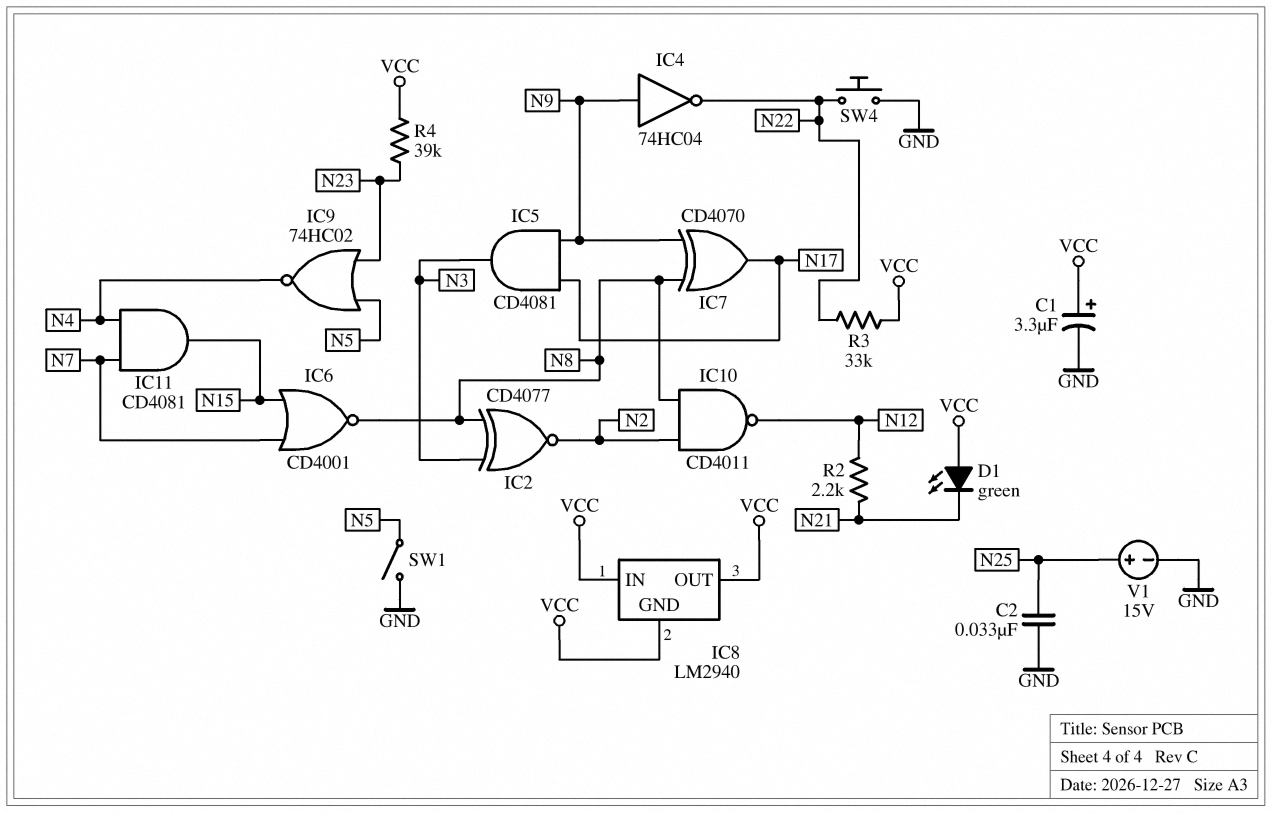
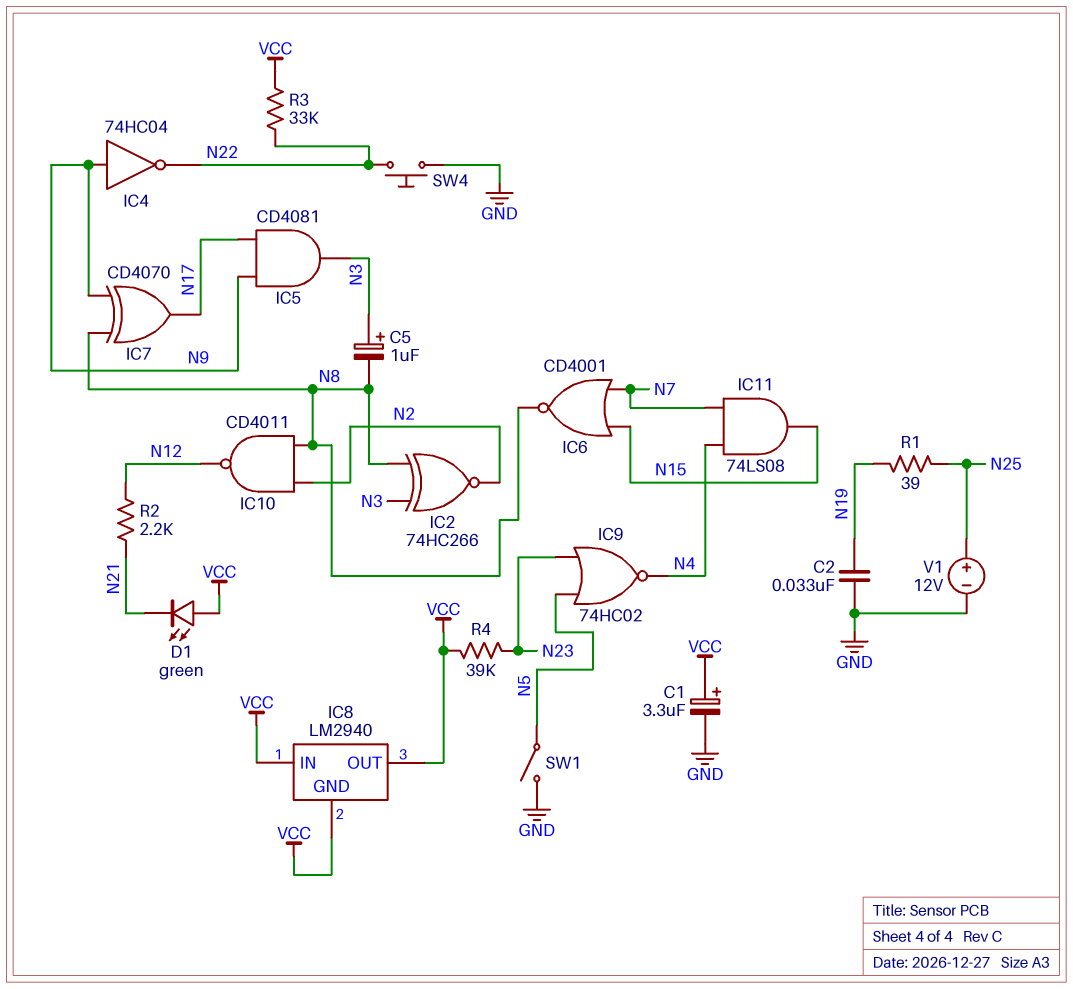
C2: 33nF (GND, N25) -> 33nF (GND, N19)
C5: none -> 1uF (plus N3, minus N8)
IC2: XNOR CD4077 (in N3, in N8, out N2) -> XNOR 74HC266 (in N3, in N8, out N2)
IC11: AND CD4081 (in N4, in N7, out N15) -> AND 74LS08 (in N4, in N7, out N15)
R1: none -> 39 (N19, N25)
V1: 15V (plus N25, minus GND) -> 12V (plus N25, minus GND)

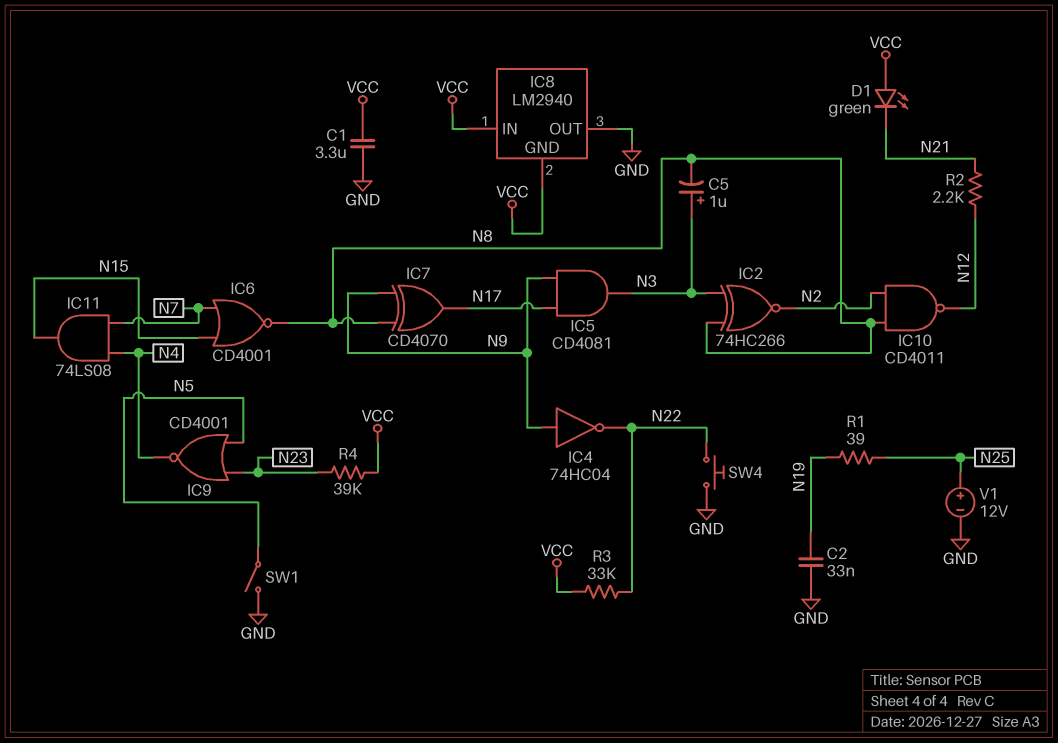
C1: 3.3uF (plus VCC, minus GND) -> 3.3uF (GND, VCC)
IC8 pin OUT: VCC -> GND
IC9: NOR 74HC02 (in N5, in N23, out N4) -> NOR CD4001 (in N5, in N23, out N4)

